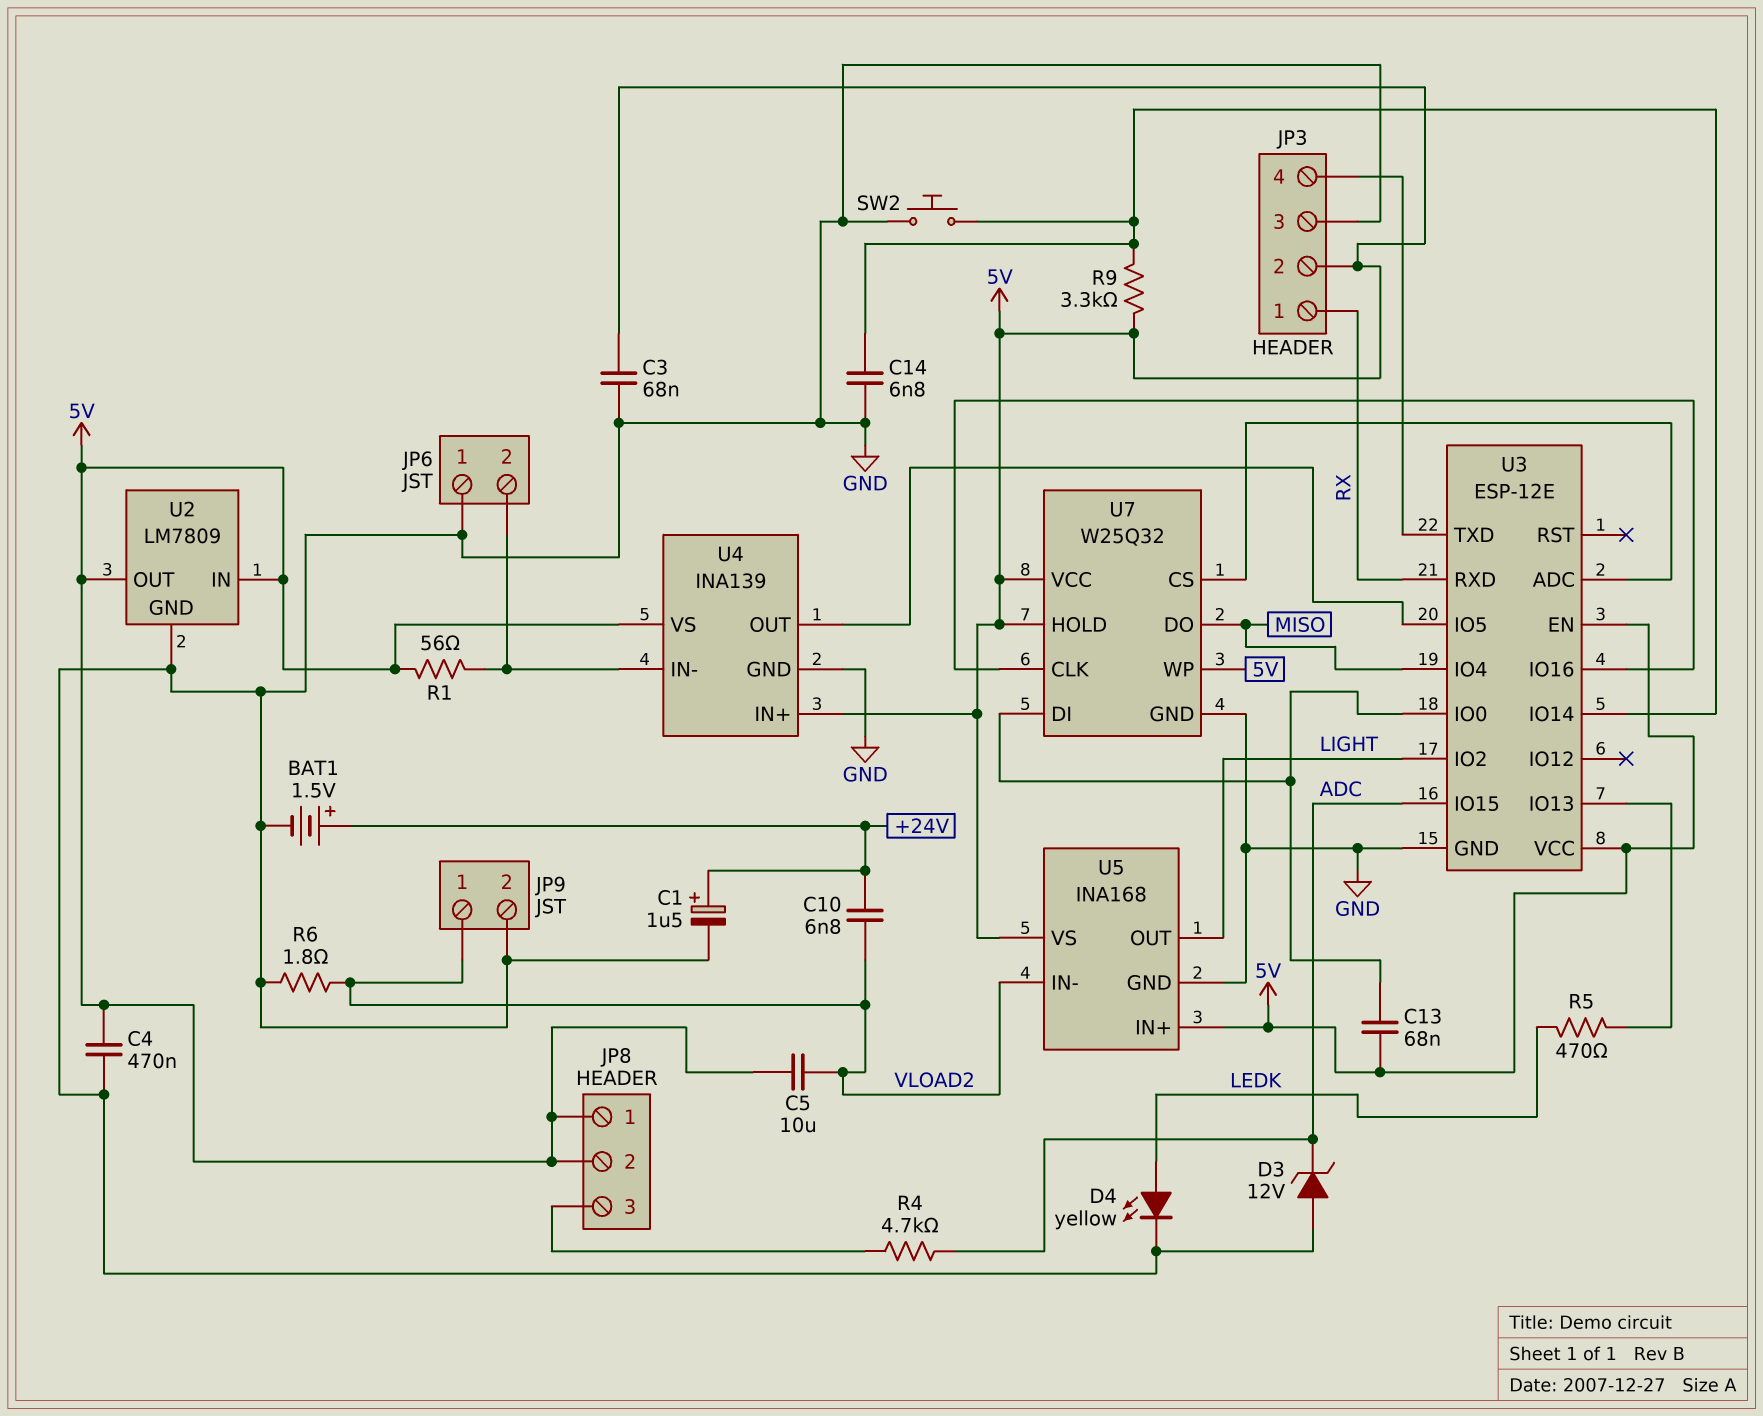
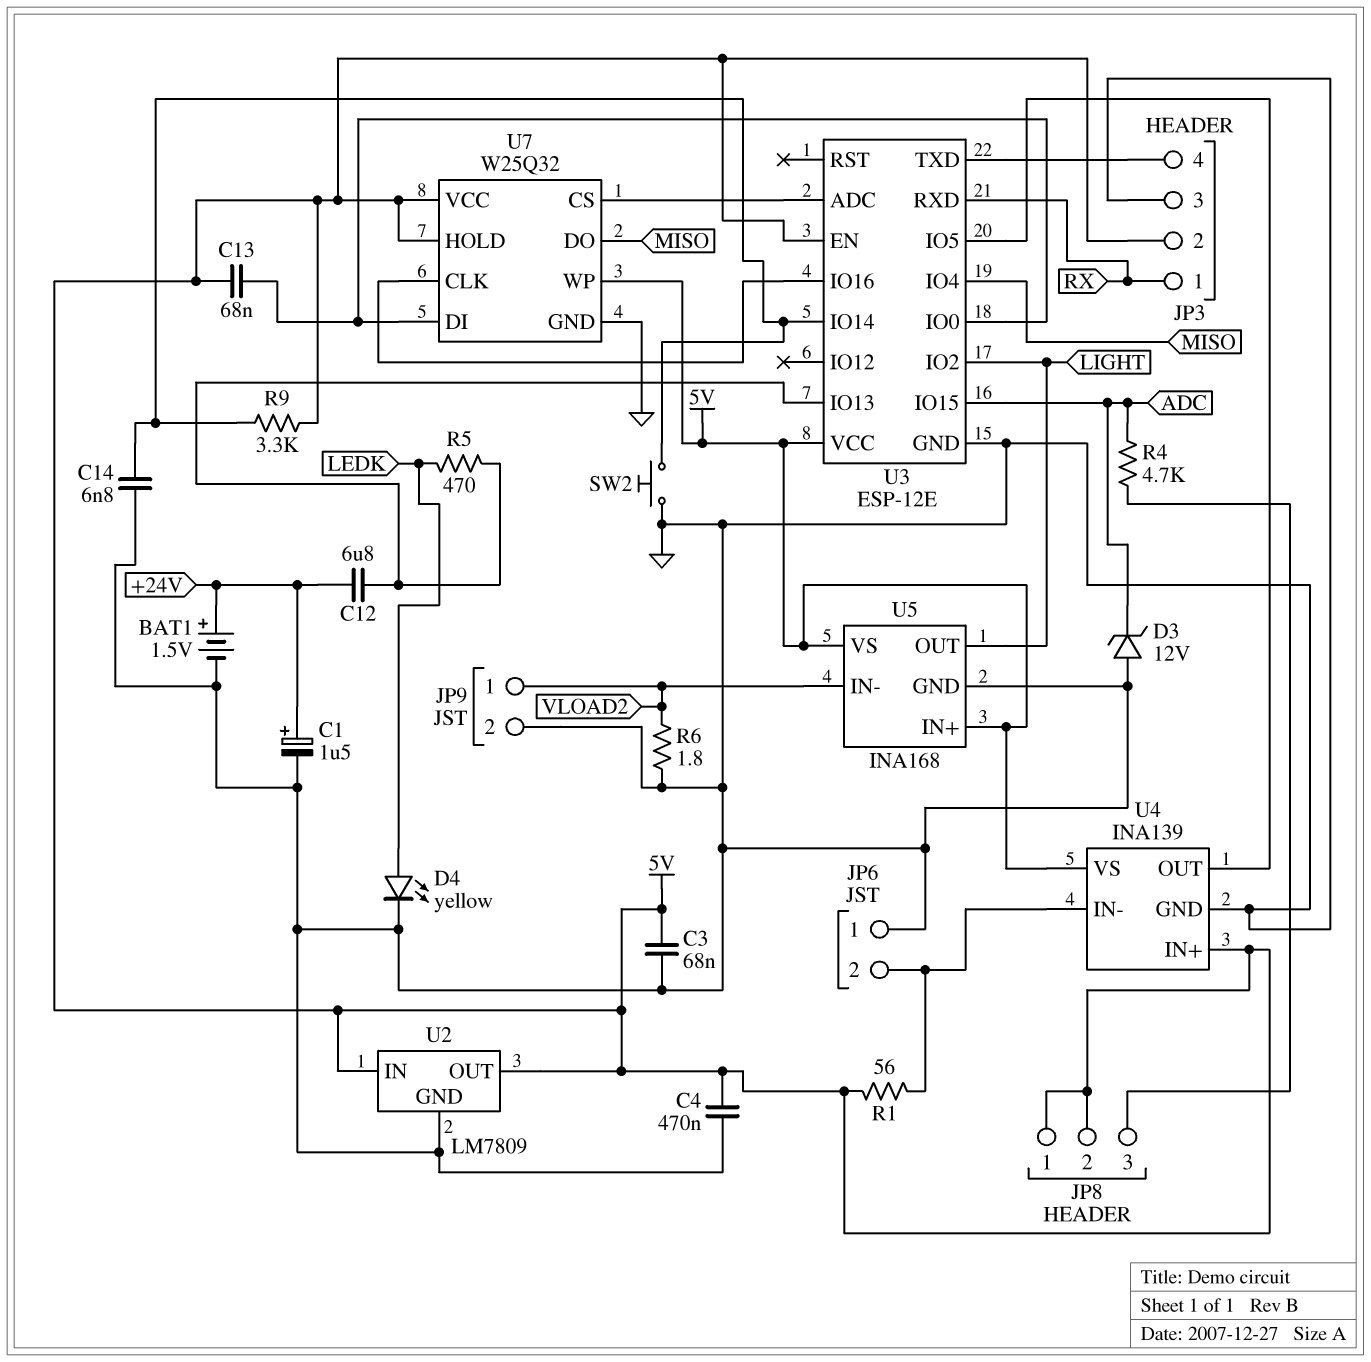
C5: 10uF (5V, VLOAD2) -> none
C10: 6.8nF (+24V, VLOAD2) -> none
C12: none -> 6.8uF (+24V, U3/IO13)

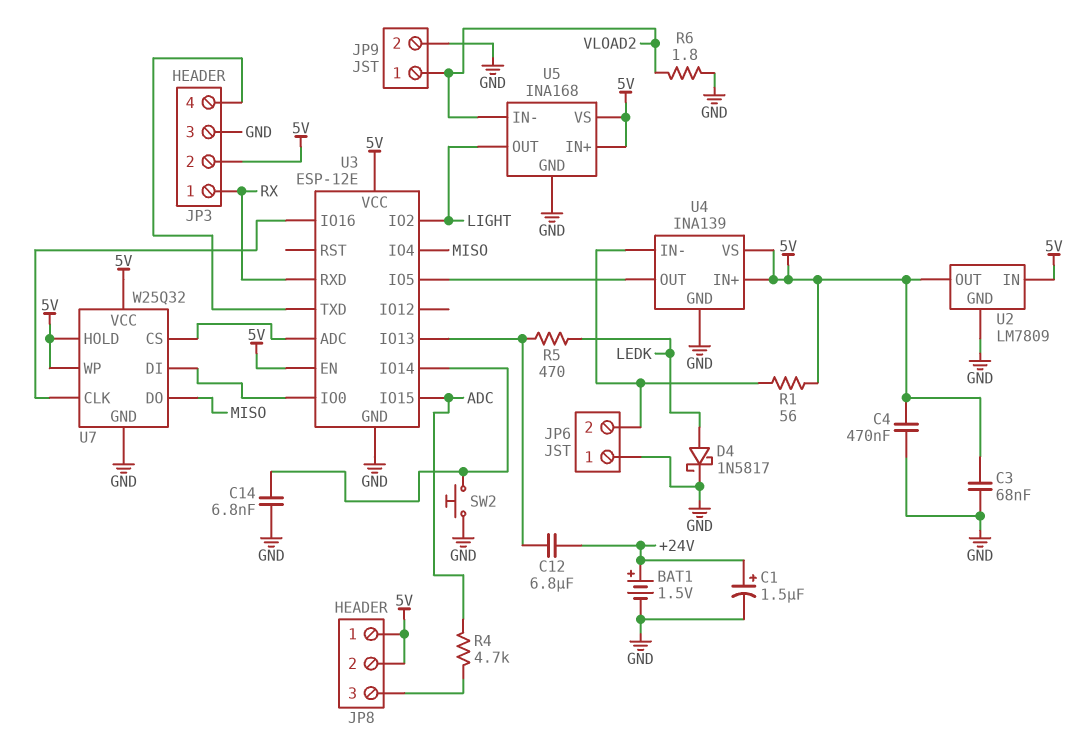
C13: 68nF (5V, U3/IO0) -> none
D3: zener 12V (A GND, K ADC) -> none
D4: LED yellow (A LEDK, K GND) -> schottky 1N5817 (A LEDK, K GND)
R9: 3.3k (5V, U3/IO14) -> none

